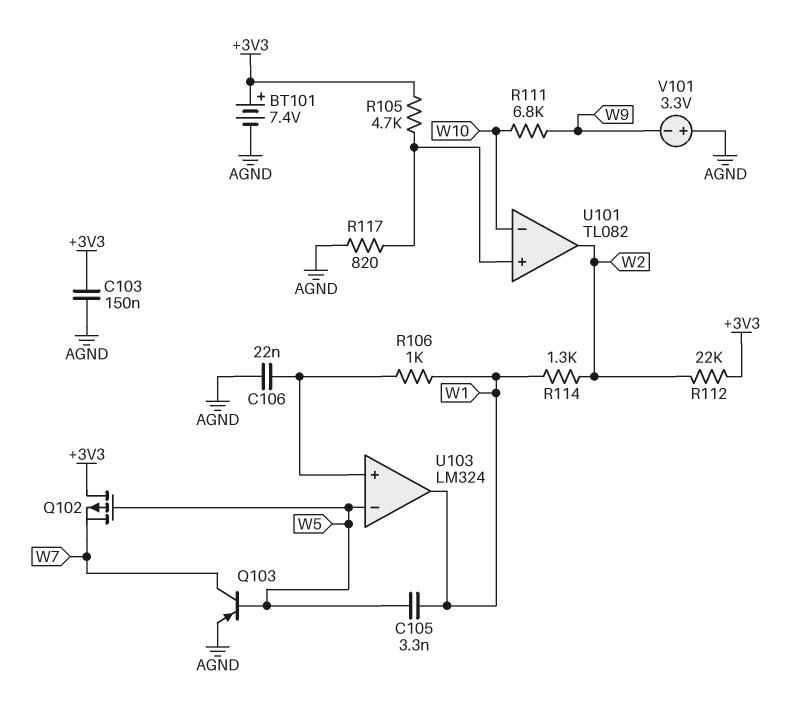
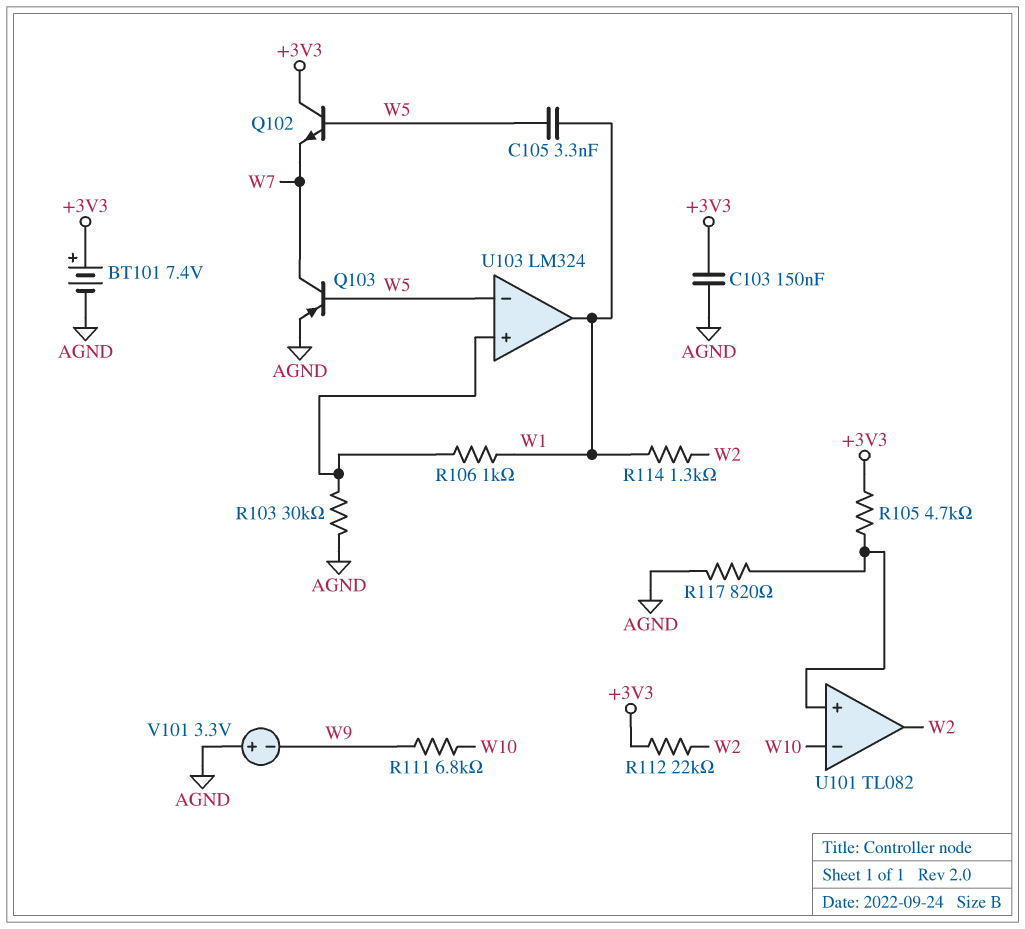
C106: 22nF (AGND, U103/in+) -> none
Q102: PMOS (G W5, D +3V3, S W7) -> NPN (B W5, C +3V3, E W7)
R103: none -> 30k (AGND, U103/in+)

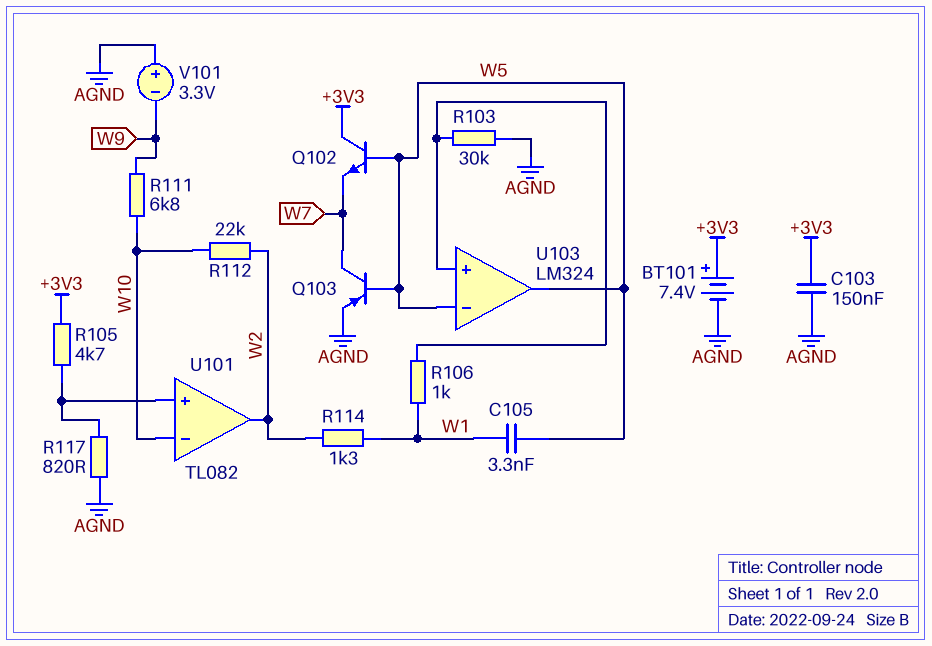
R112: 22k (+3V3, W2) -> 22k (W2, W10)
U103 pin out: W1 -> W5

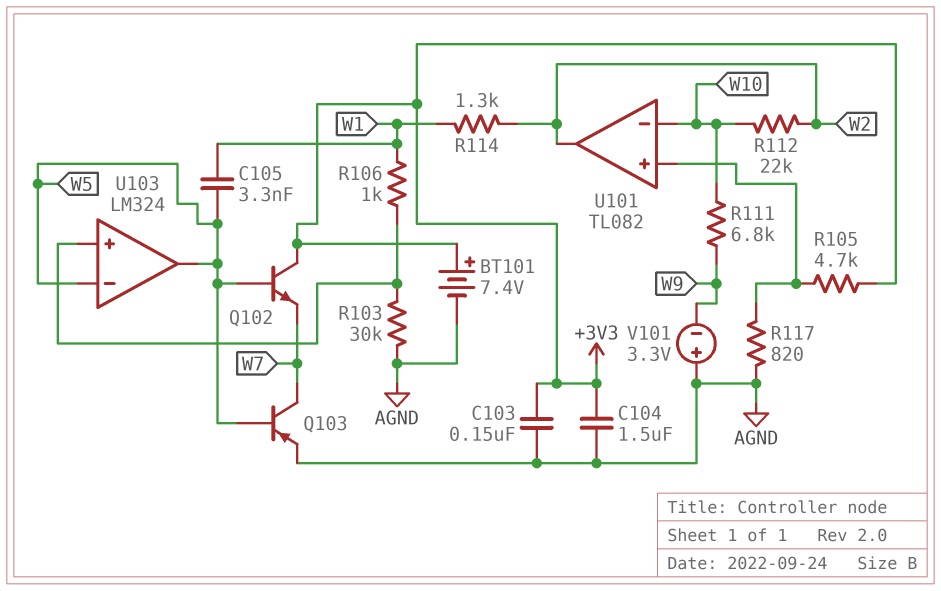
C104: none -> 1.5uF (+3V3, AGND)

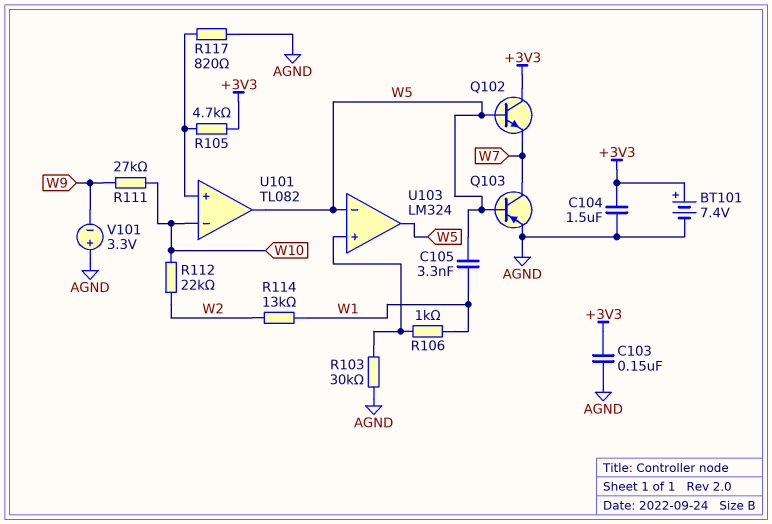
R111: 6.8k (W9, W10) -> 27k (W9, W10)
R114: 1.3k (W1, W2) -> 13k (W1, W2)
U101 pin out: W2 -> W5

